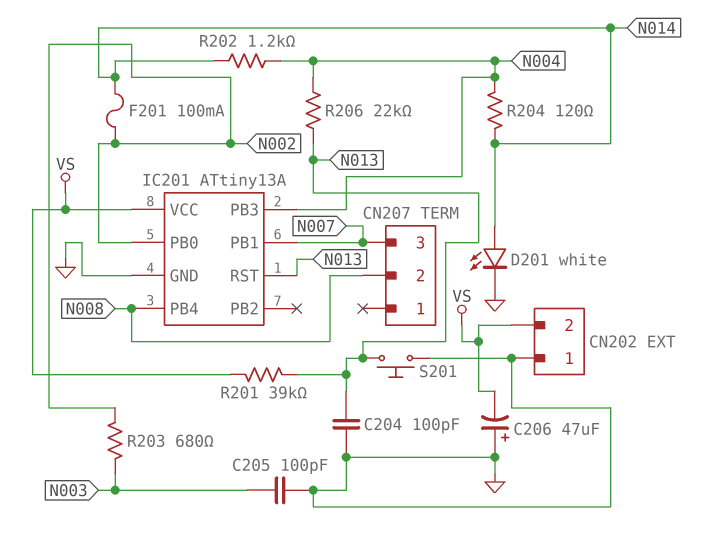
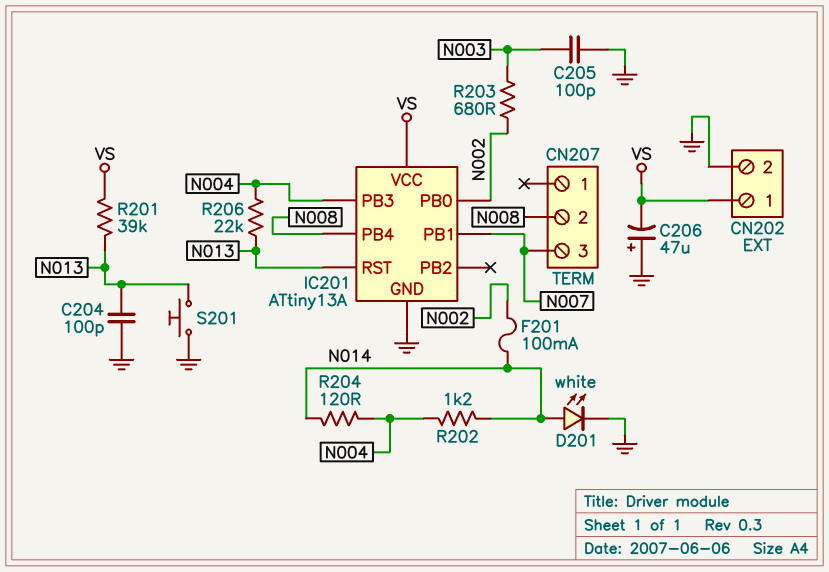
CN202 pin 1: GND -> VS
CN202 pin 2: VS -> GND

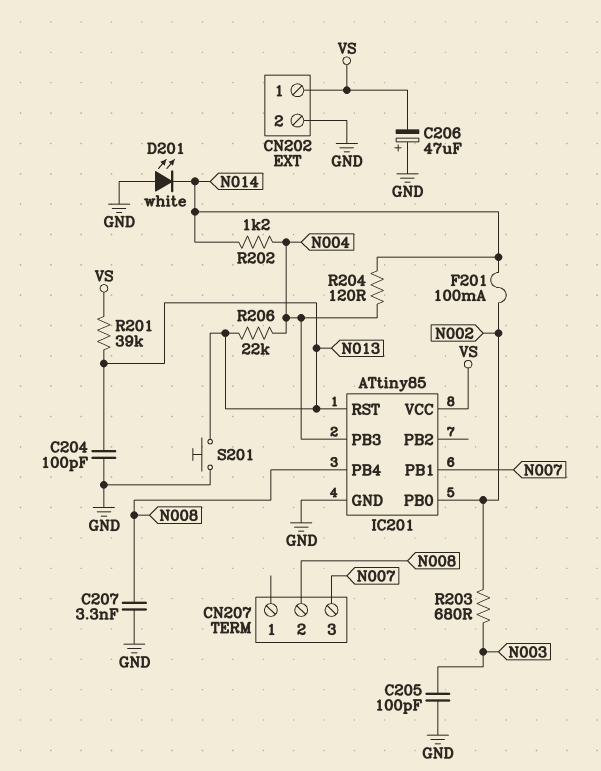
C207: none -> 3.3nF (GND, N008)
D201: LED white (A N014, K GND) -> LED white (A GND, K N014)
IC201: ATtiny13A -> ATtiny85

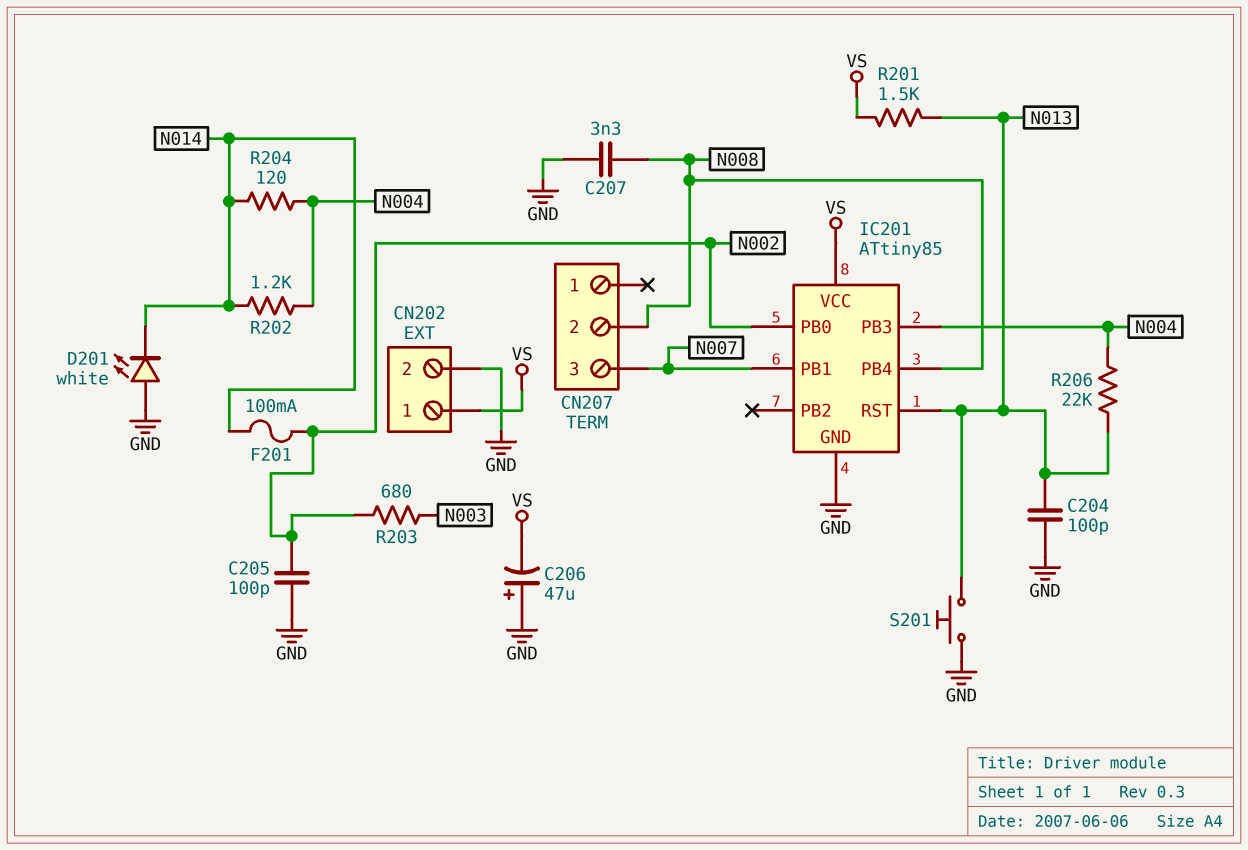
C205: 100pF (GND, N003) -> 100pF (GND, N002)
R201: 39k (N013, VS) -> 1.5k (N013, VS)

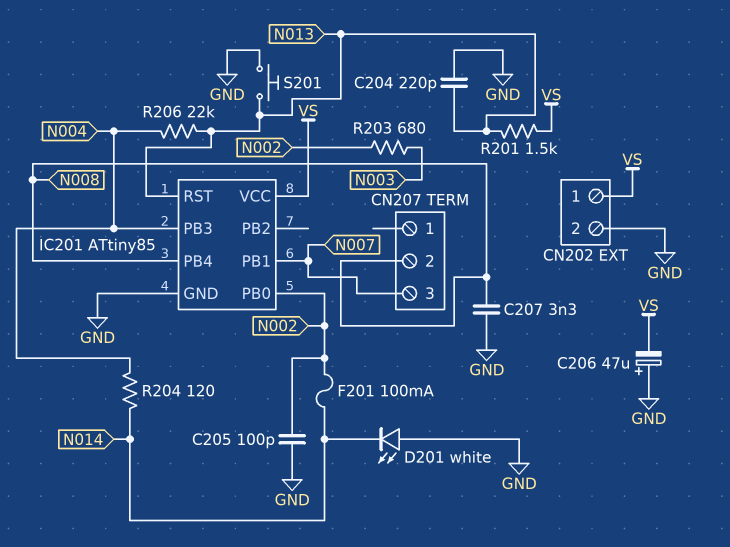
C204: 100pF (GND, N013) -> 220pF (GND, N013)
R202: 1.2k (N004, N014) -> none

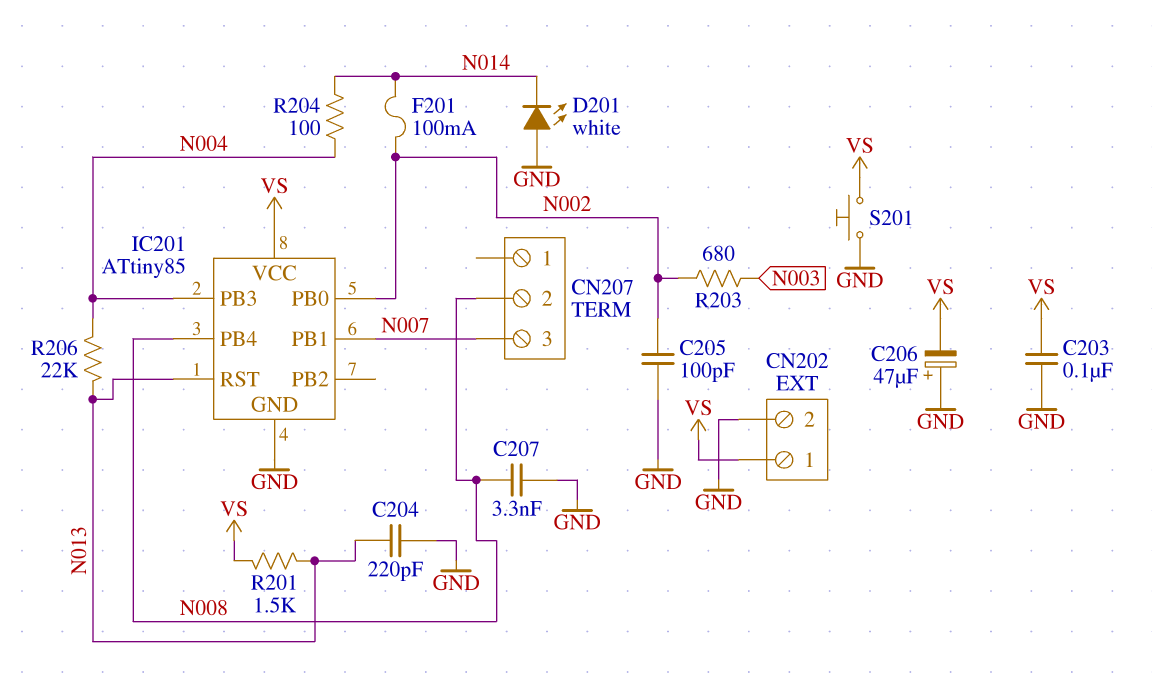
C203: none -> 100nF (GND, VS)
R204: 120 (N004, N014) -> 100 (N004, N014)
S201: button (GND, N013) -> button (GND, VS)

